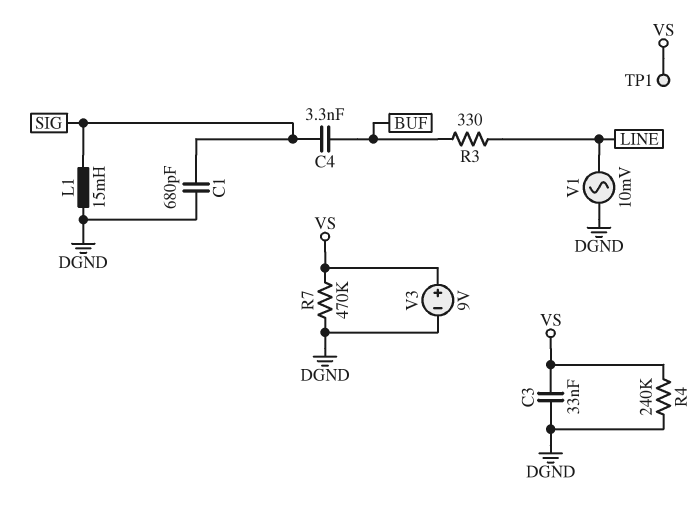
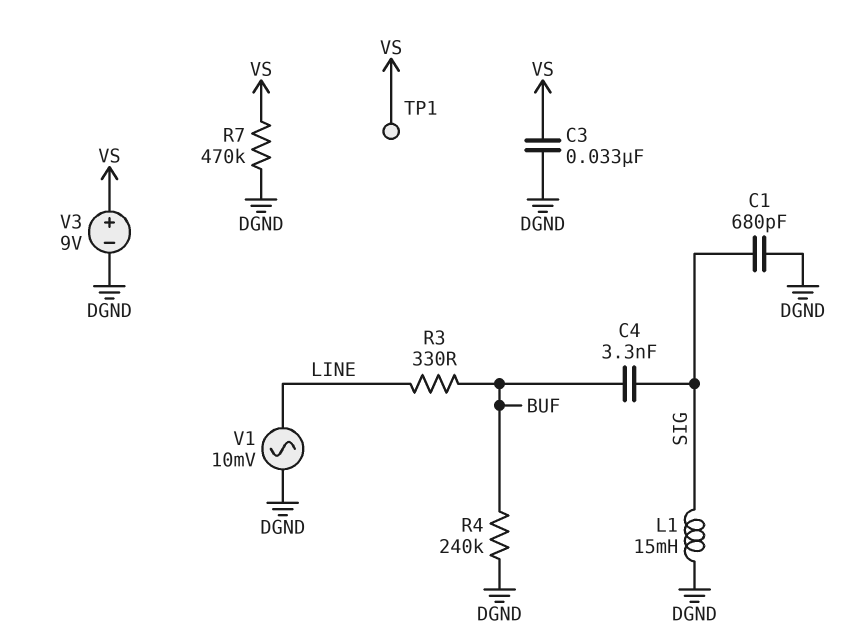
R4: 240k (DGND, VS) -> 240k (BUF, DGND)

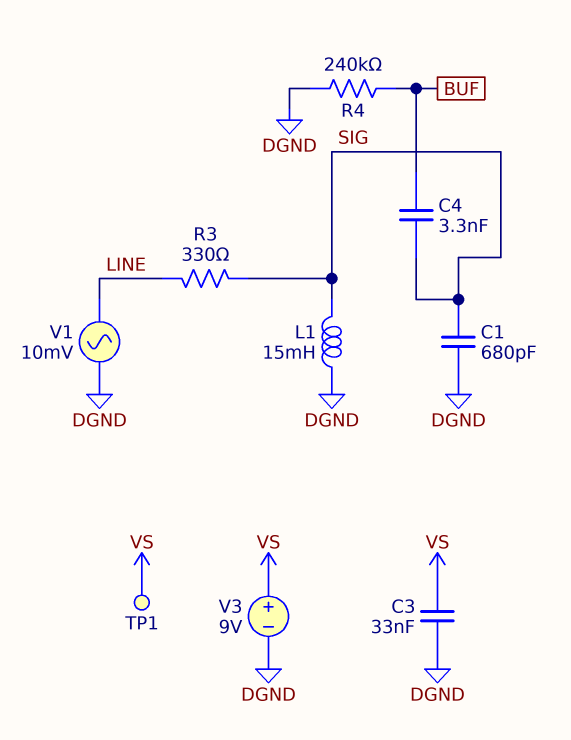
R3: 330 (BUF, LINE) -> 330 (LINE, SIG)
R7: 470k (DGND, VS) -> none

